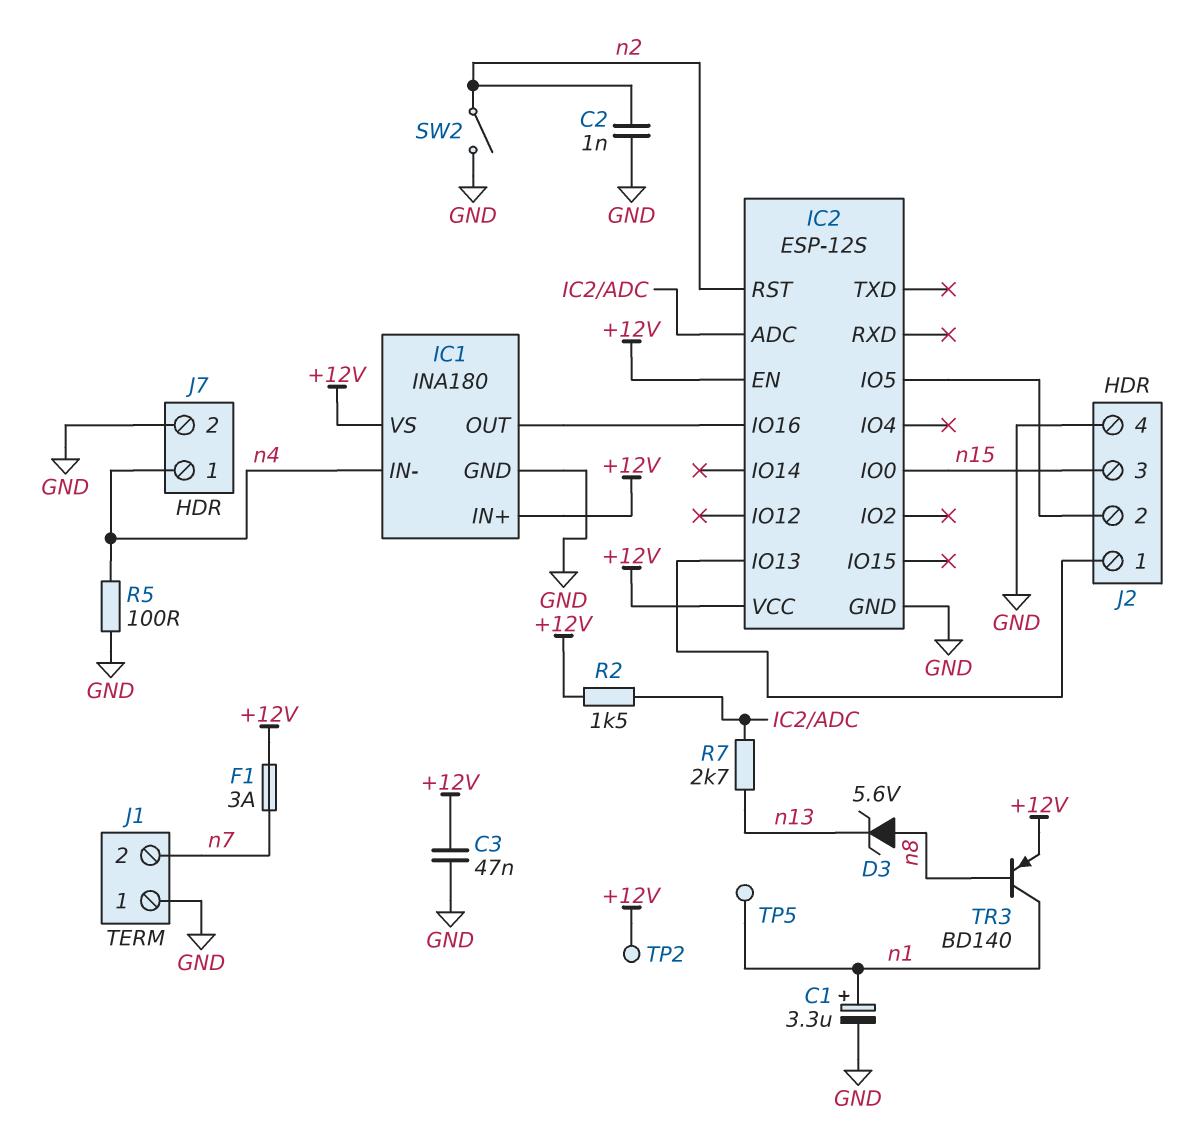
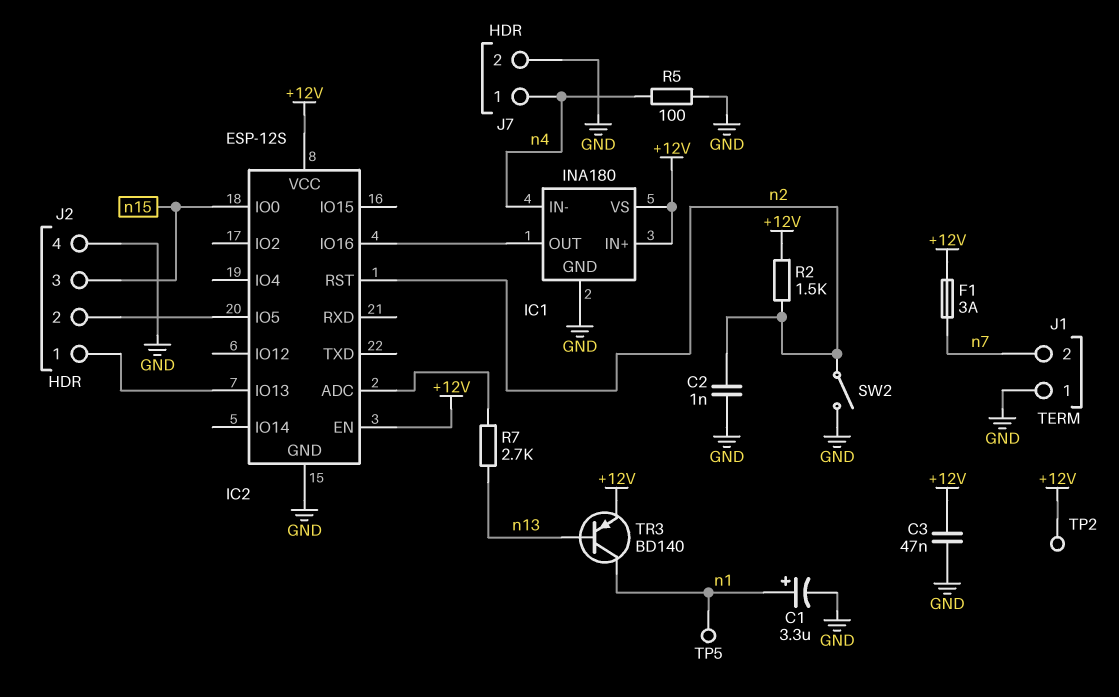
D3: zener 5.6V (A n8, K n13) -> none
R2: 1.5k (+12V, IC2/ADC) -> 1.5k (+12V, n2)
TR3: PNP BD140 (B n8, C n1, E +12V) -> PNP BD140 (B n13, C n1, E +12V)

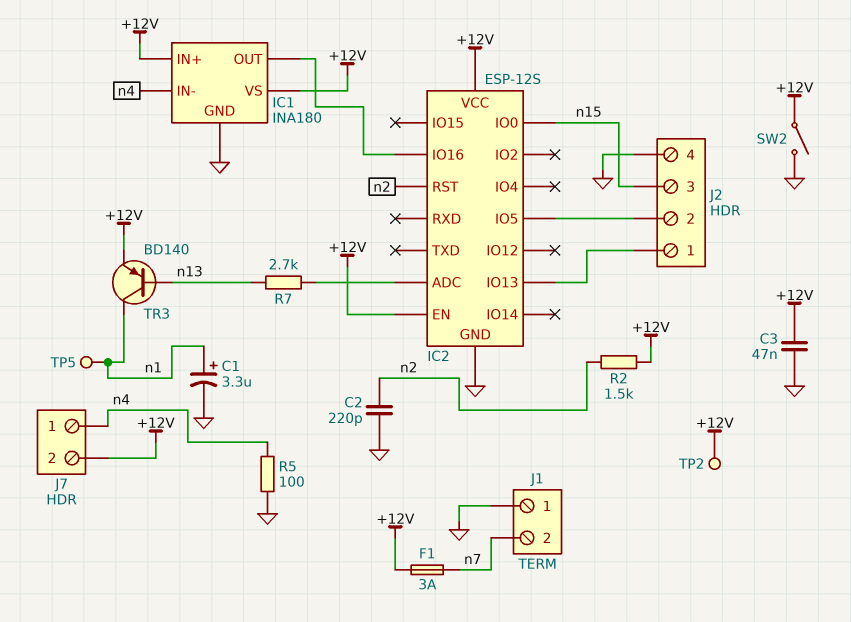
C2: 1nF (GND, n2) -> 220pF (GND, n2)
J7 pin 2: GND -> +12V
SW2: switch (GND, n2) -> switch (+12V, GND)

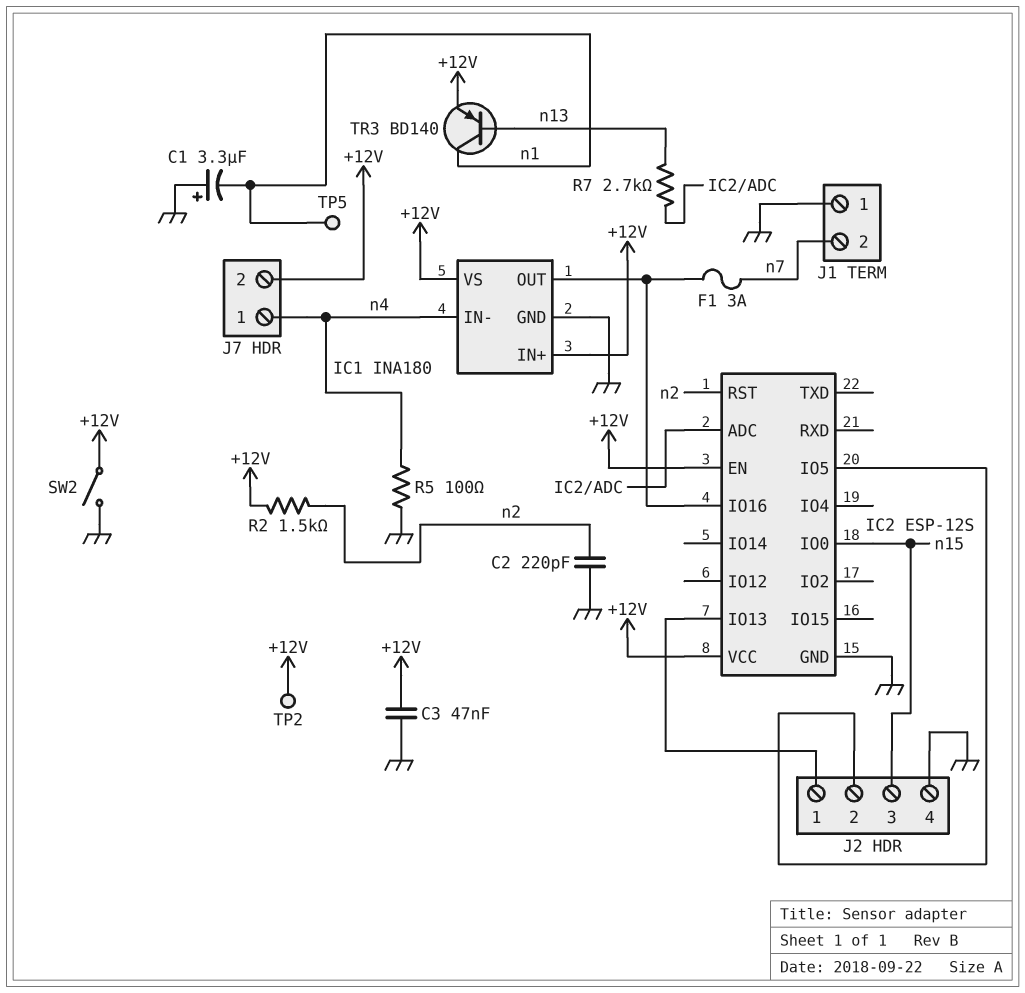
C1: 3.3uF (plus n1, minus GND) -> 3.3uF (plus GND, minus n1)
F1: 3A (+12V, n7) -> 3A (IC1/OUT, n7)

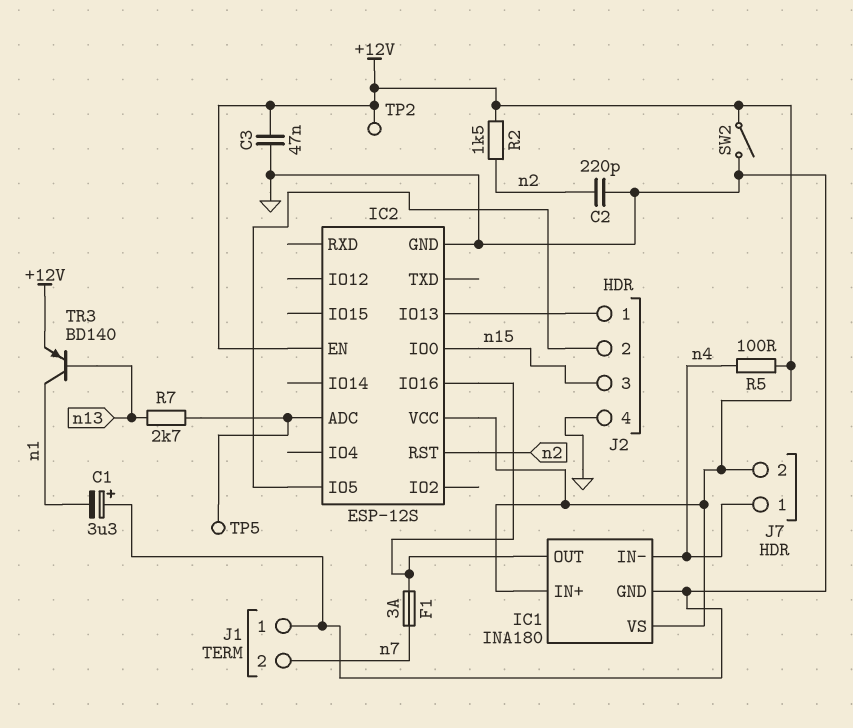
R5: 100 (GND, n4) -> 100 (+12V, n4)
TP5: test point (n1) -> test point (IC2/ADC)

